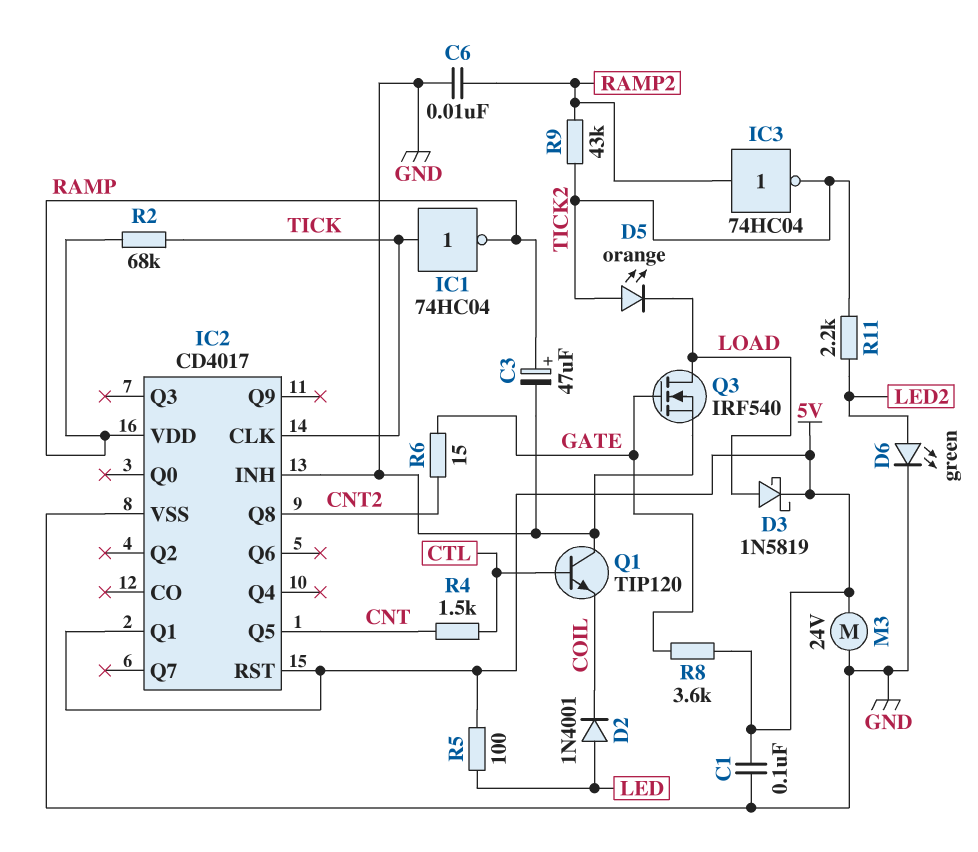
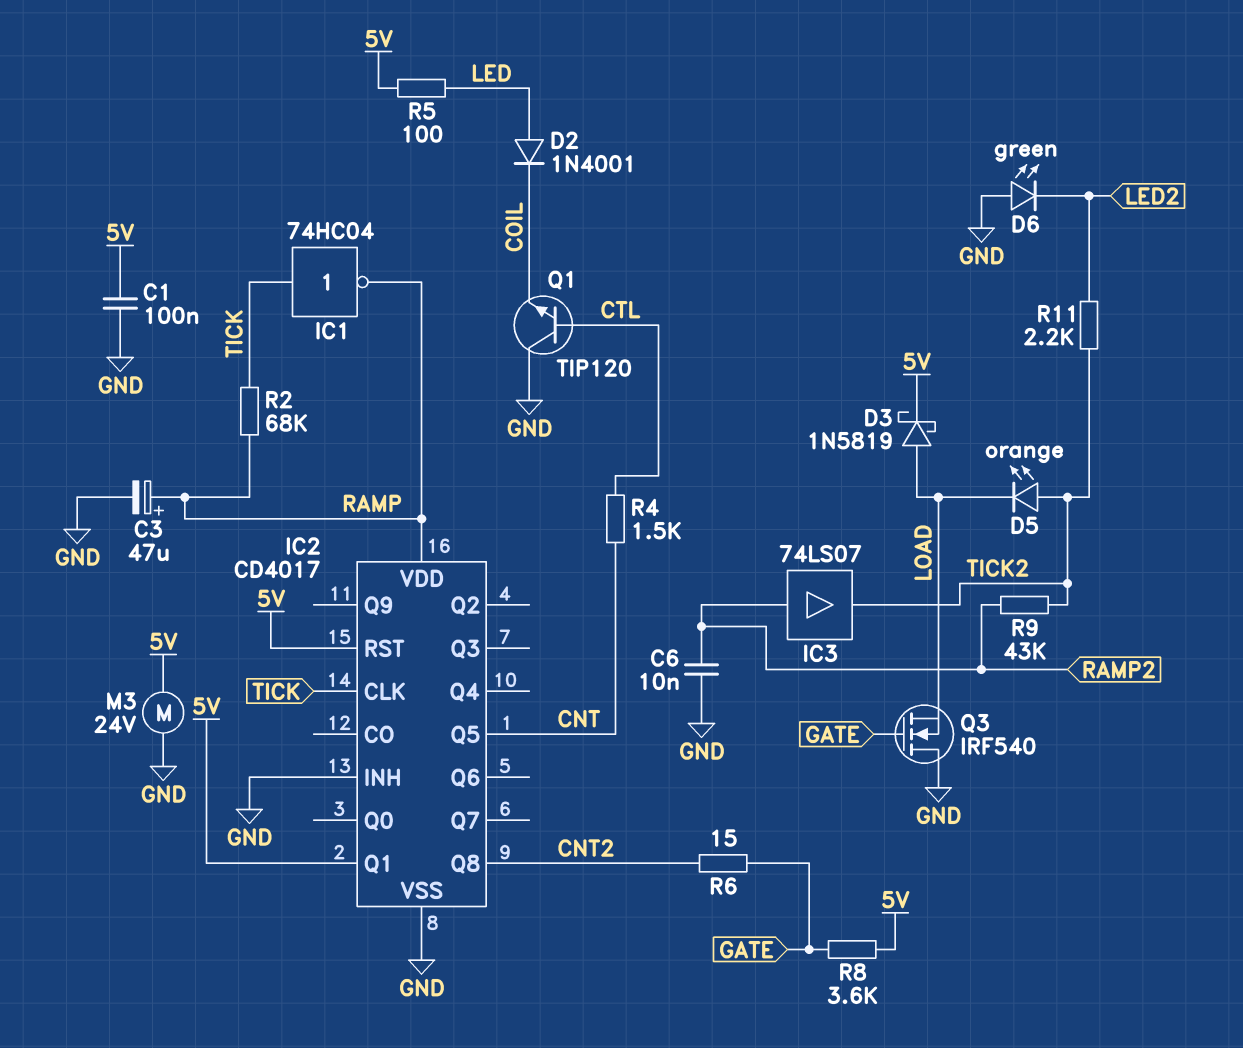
D6: LED green (A LED2, K GND) -> LED green (A GND, K LED2)
IC3: NOT 74HC04 (in RAMP2, out TICK2) -> buffer 74LS07 (in RAMP2, out TICK2)
Q3: NMOS IRF540 (G GATE, D LOAD, S GND) -> NMOS IRF540 (G GATE, D GND, S LOAD)

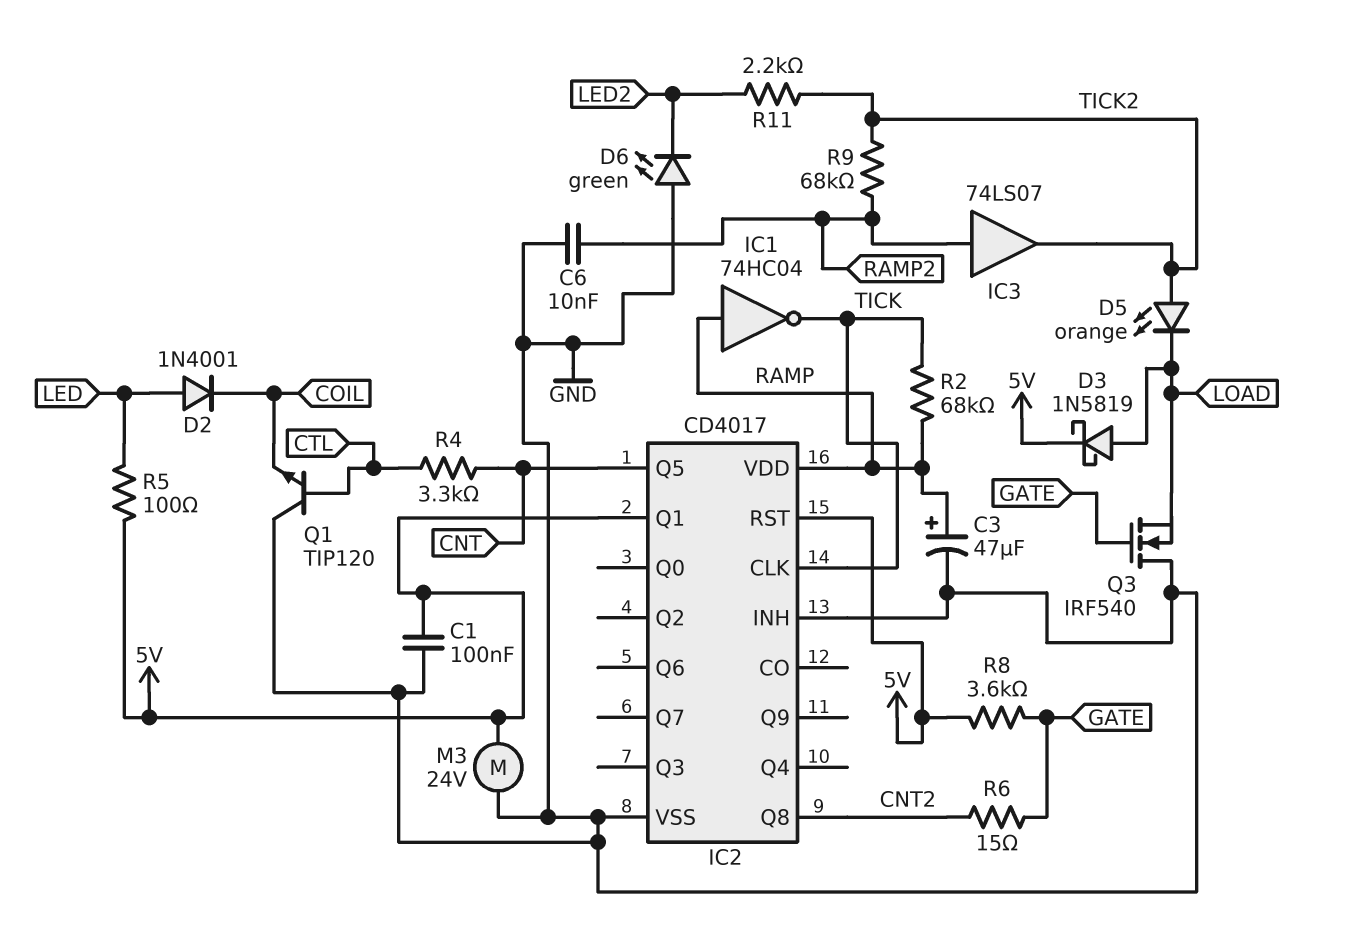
IC1: NOT 74HC04 (in TICK, out RAMP) -> NOT 74HC04 (in RAMP, out TICK)
R4: 1.5k (CNT, CTL) -> 3.3k (CNT, CTL)
R9: 43k (RAMP2, TICK2) -> 68k (RAMP2, TICK2)

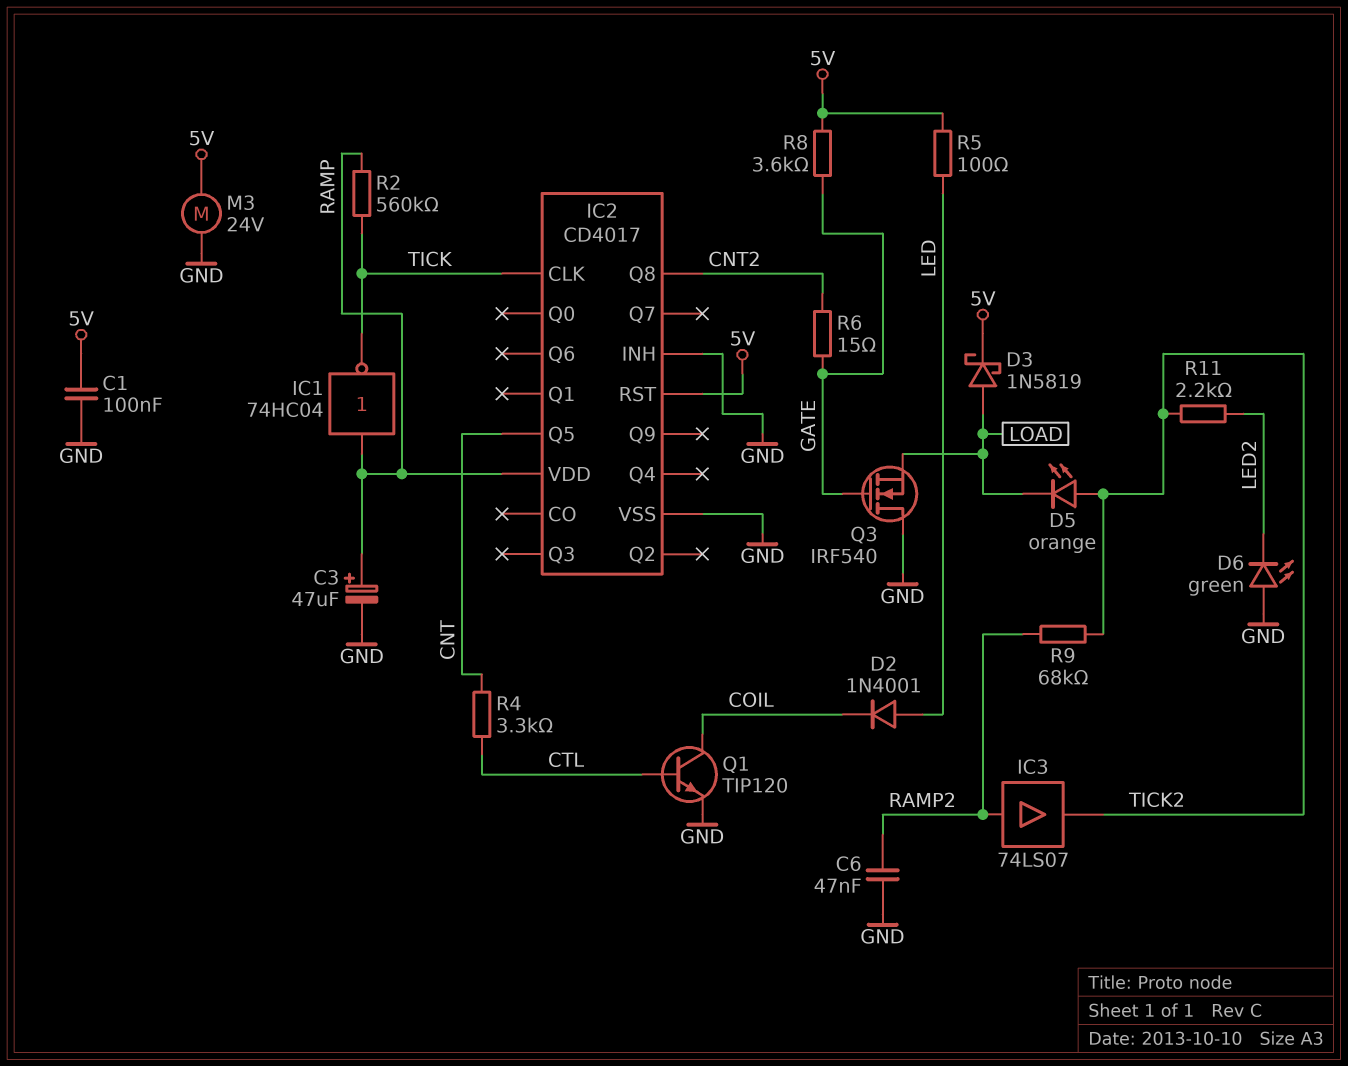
C6: 10nF (GND, RAMP2) -> 47nF (GND, RAMP2)
IC2 pin Q1: 5V -> none
Q1: NPN TIP120 (B CTL, C GND, E COIL) -> NPN TIP120 (B CTL, C COIL, E GND)
R2: 68k (RAMP, TICK) -> 560k (RAMP, TICK)

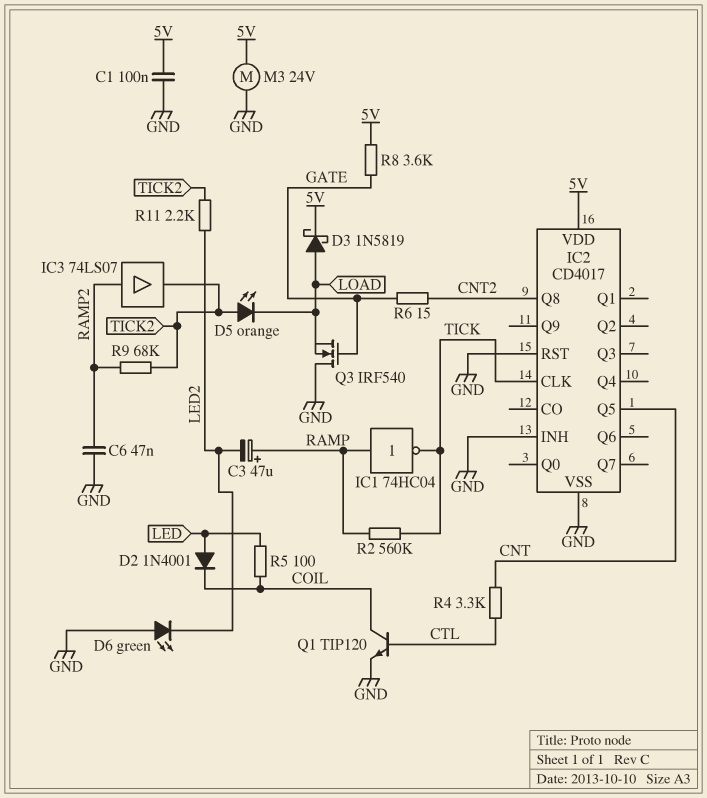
C3: 47uF (plus RAMP, minus GND) -> 47uF (plus RAMP, minus LED2)
IC2 pin RST: 5V -> GND
IC2 pin VDD: RAMP -> 5V
R5: 100 (5V, LED) -> 100 (COIL, LED)

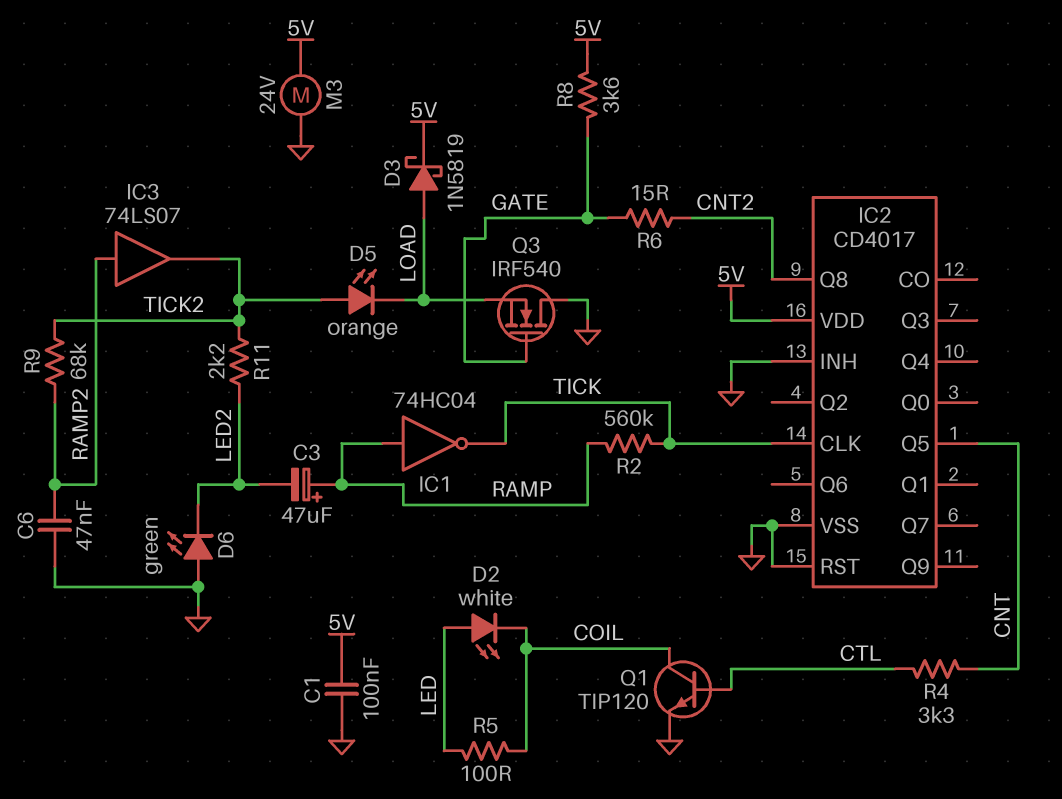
D2: diode 1N4001 (A LED, K COIL) -> LED white (A LED, K COIL)

